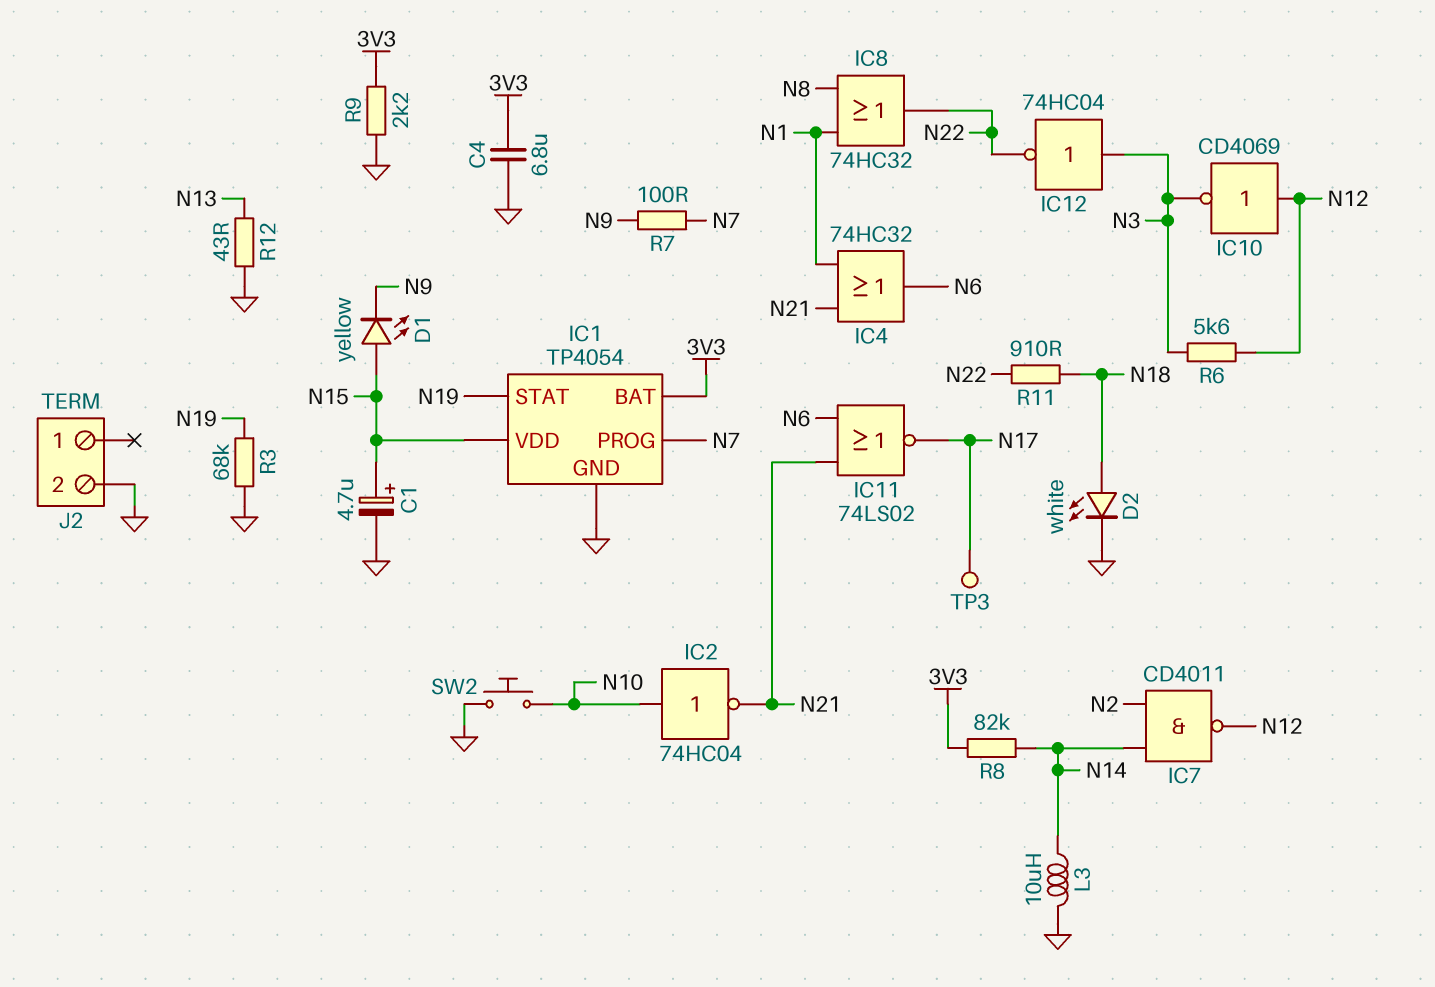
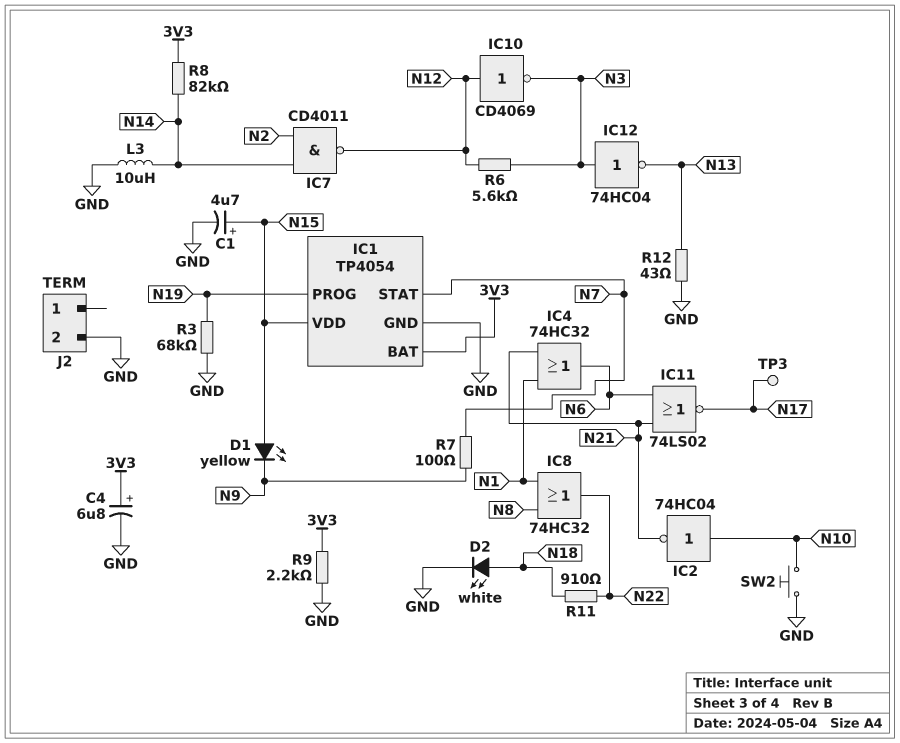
C4: 6.8uF (3V3, GND) -> 6.8uF (plus 3V3, minus GND)
IC1 pin PROG: N7 -> N19
IC1 pin STAT: N19 -> N7
IC12: NOT 74HC04 (in N3, out N22) -> NOT 74HC04 (in N3, out N13)

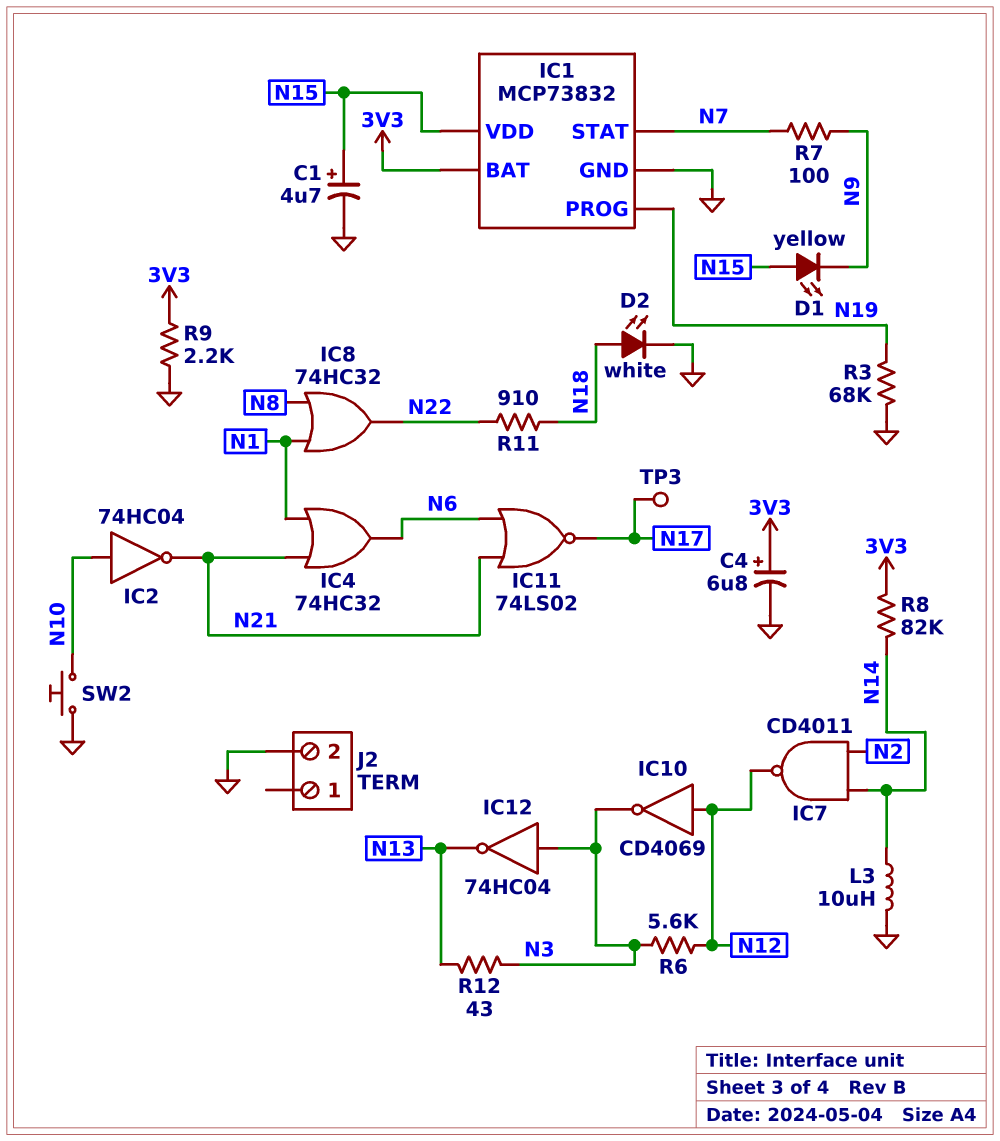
IC1: TP4054 -> MCP73832
R12: 43 (GND, N13) -> 43 (N3, N13)

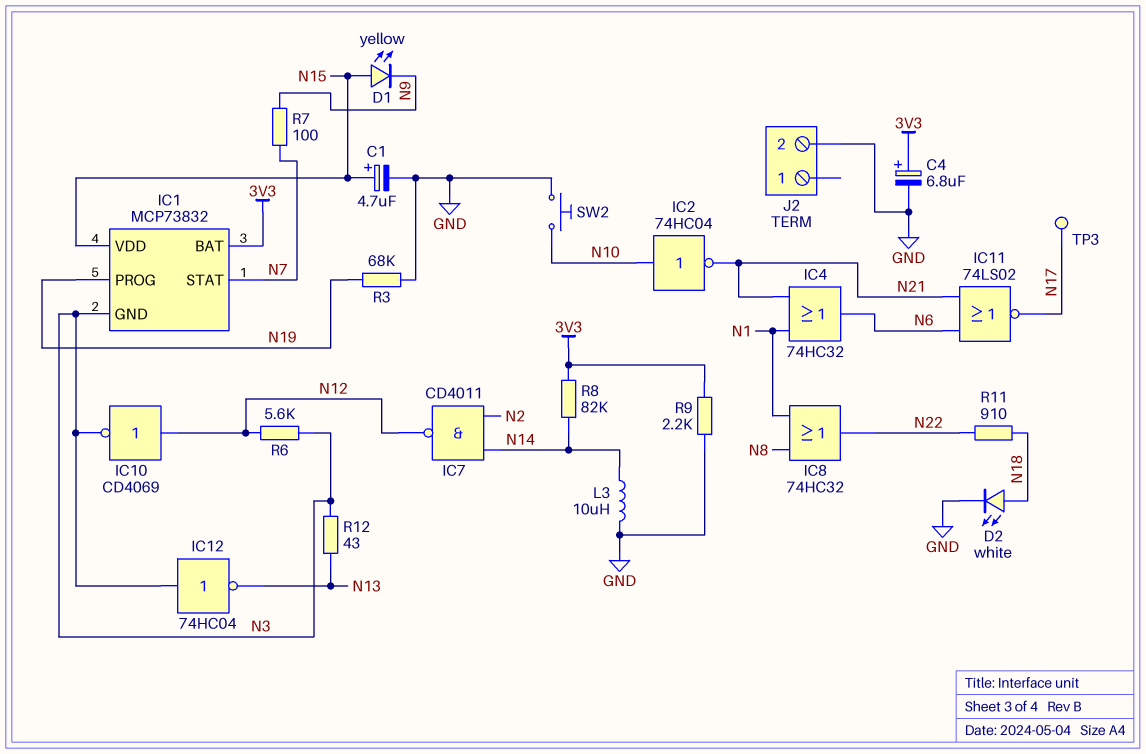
IC1 pin GND: GND -> N3

